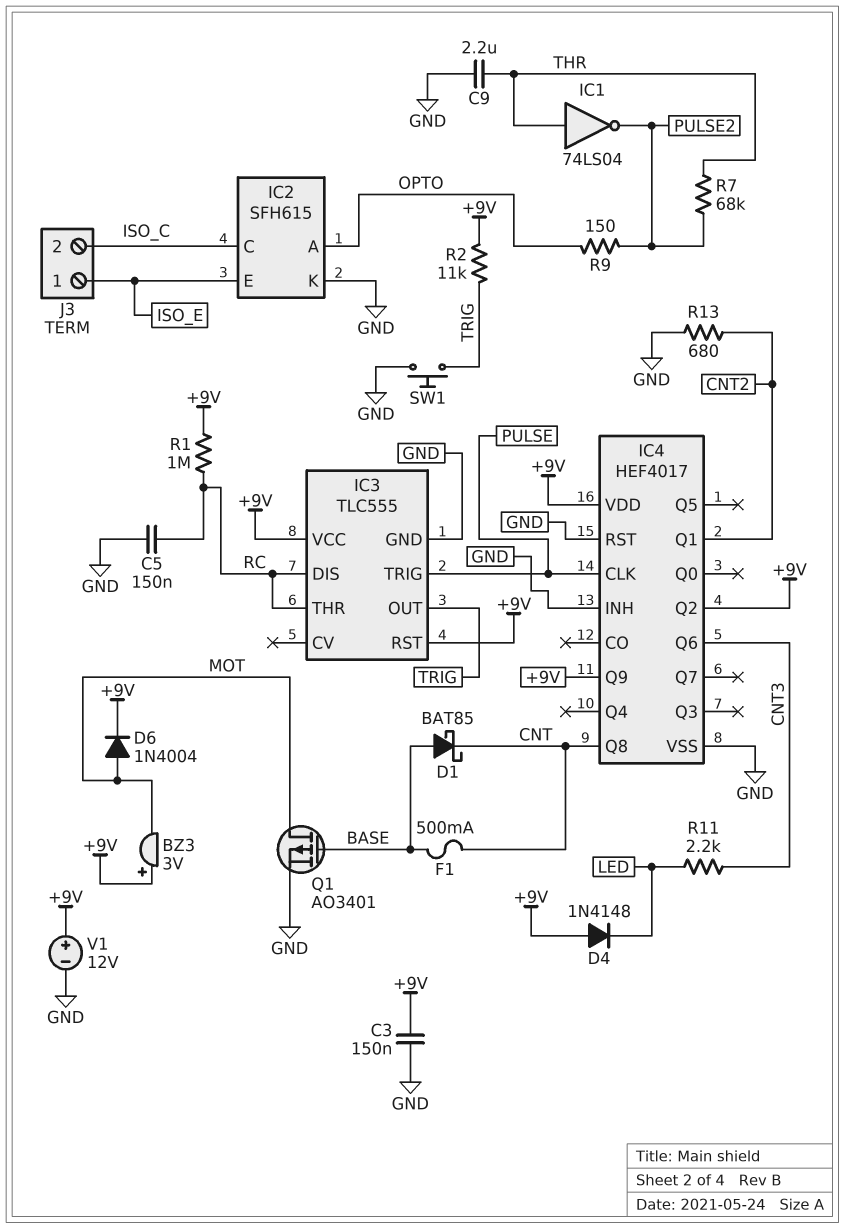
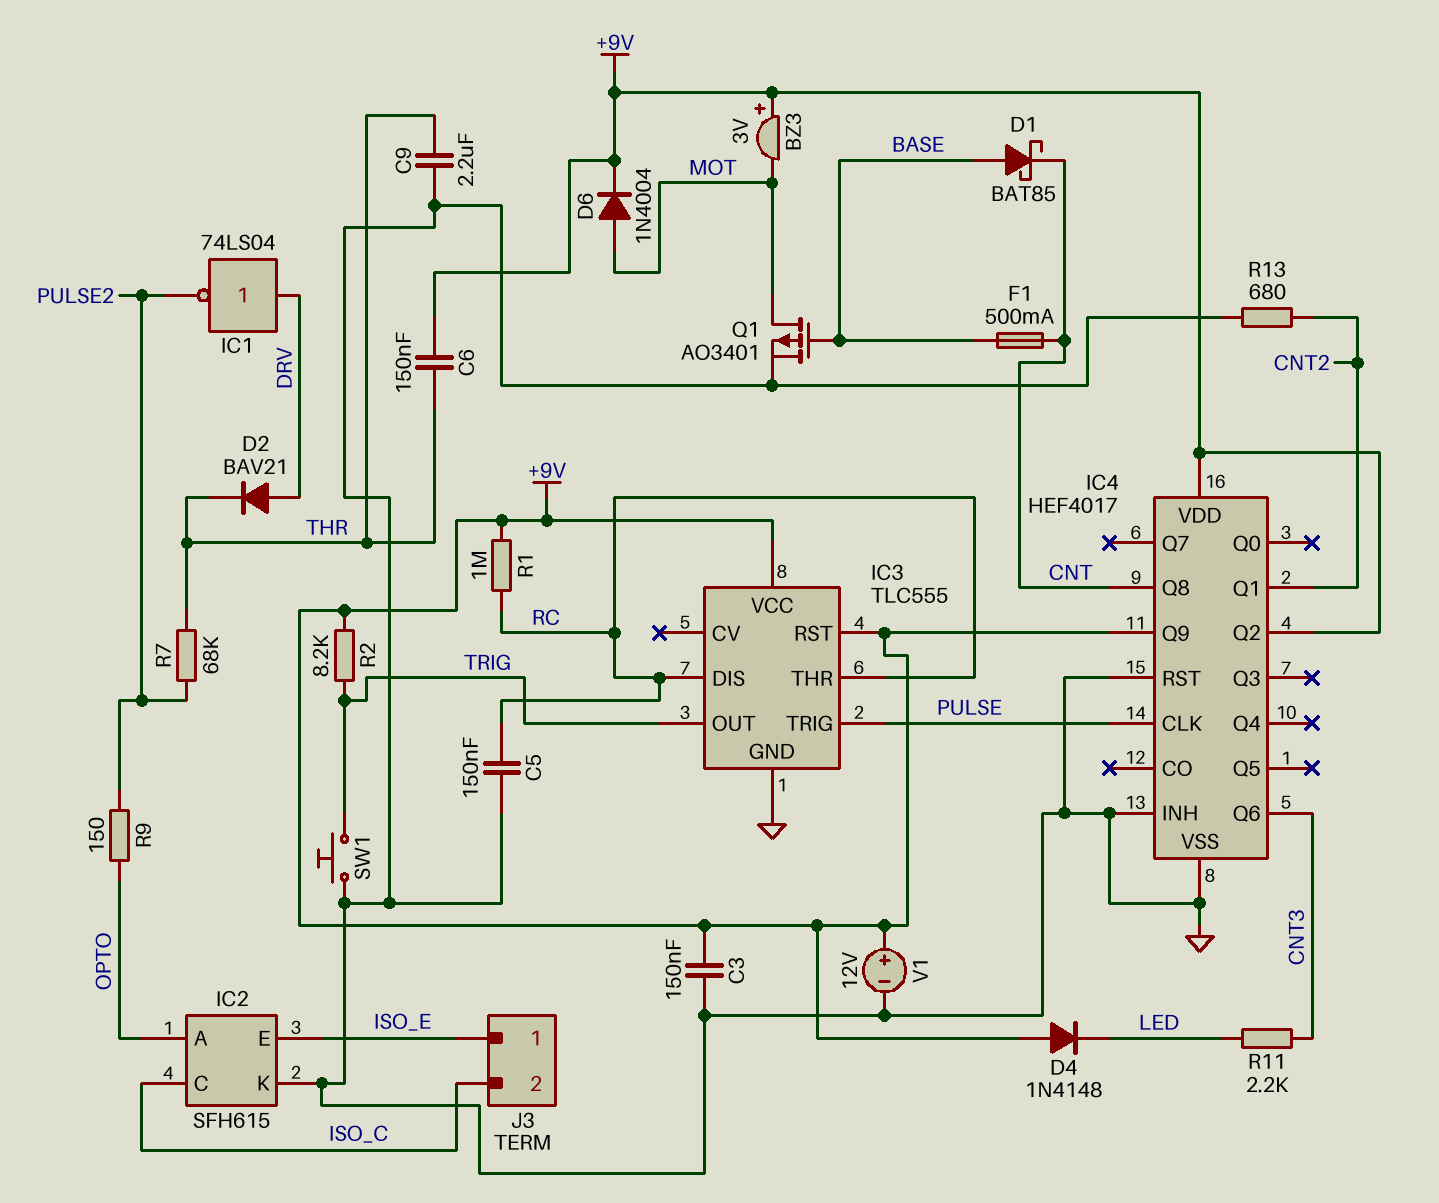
C6: none -> 150nF (+9V, THR)
D2: none -> diode BAV21 (A DRV, K THR)
IC1: NOT 74LS04 (in THR, out PULSE2) -> NOT 74LS04 (in DRV, out PULSE2)
R2: 11k (+9V, TRIG) -> 8.2k (+9V, TRIG)

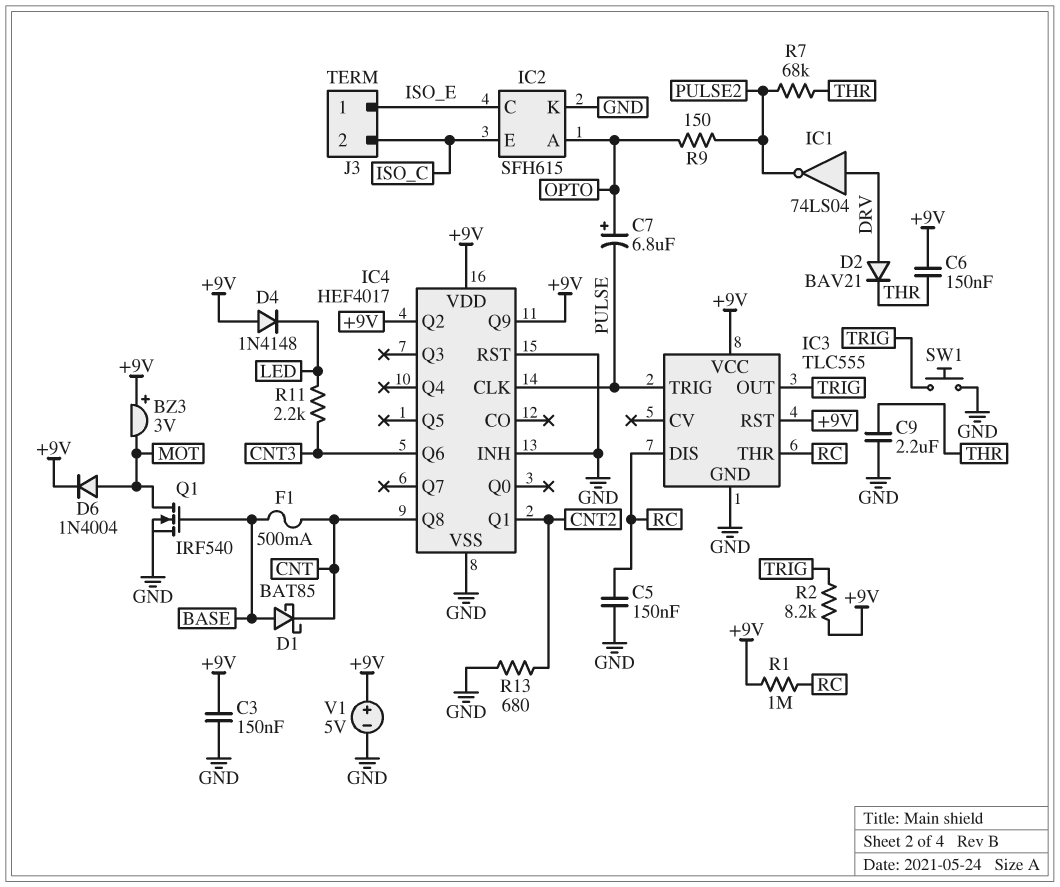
C7: none -> 6.8uF (plus OPTO, minus PULSE)
IC2 pin C: ISO_C -> ISO_E
IC2 pin E: ISO_E -> ISO_C
Q1: PMOS AO3401 (G BASE, D MOT, S GND) -> NMOS IRF540 (G BASE, D MOT, S GND)
V1: 12V (plus +9V, minus GND) -> 5V (plus +9V, minus GND)

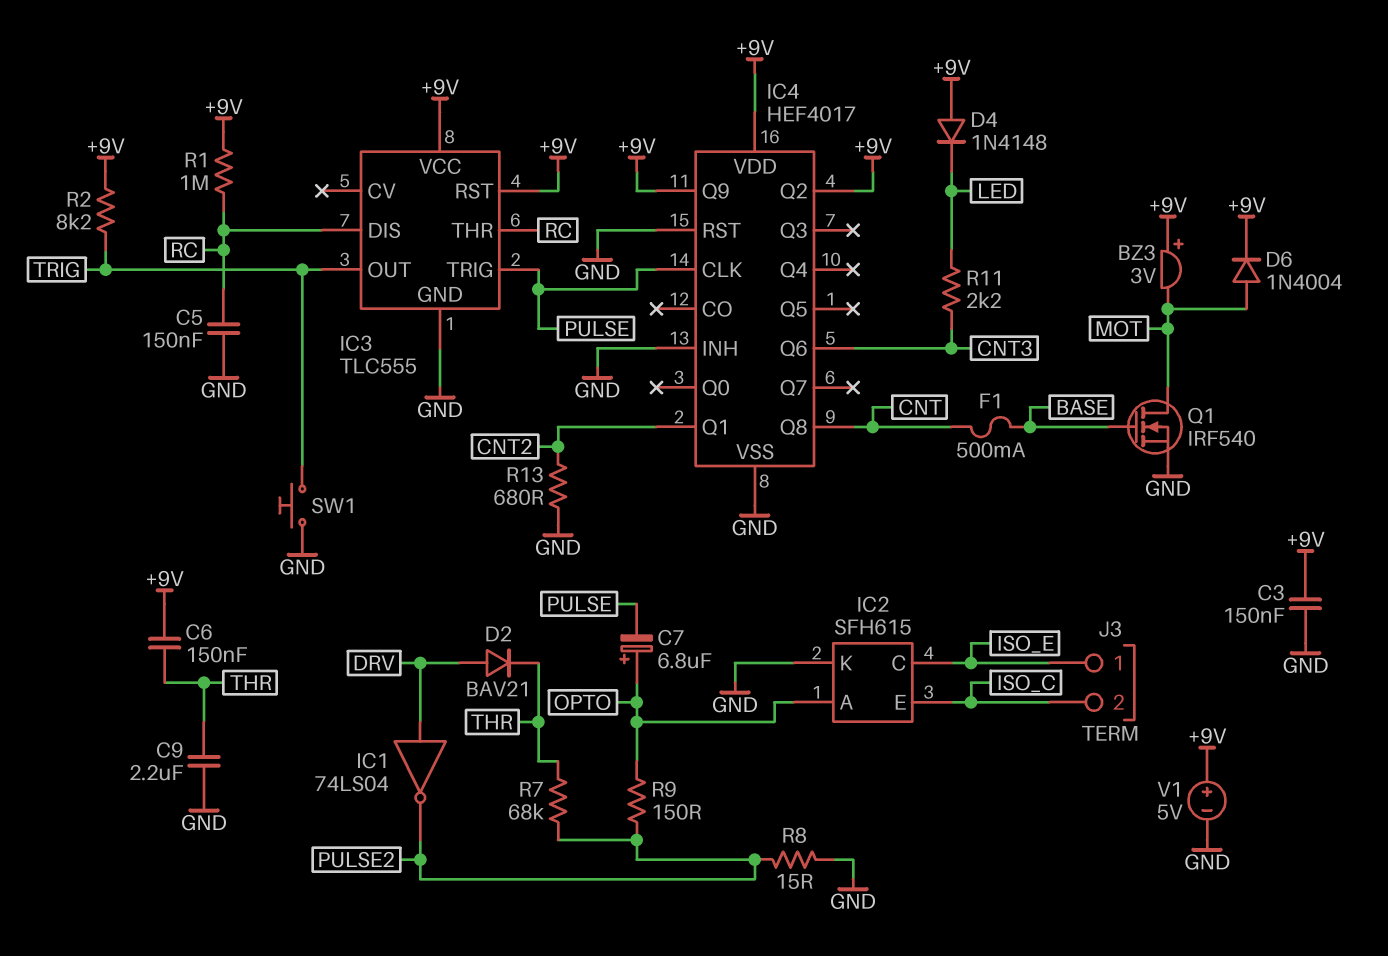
D1: schottky BAT85 (A BASE, K CNT) -> none
R8: none -> 15 (GND, PULSE2)

